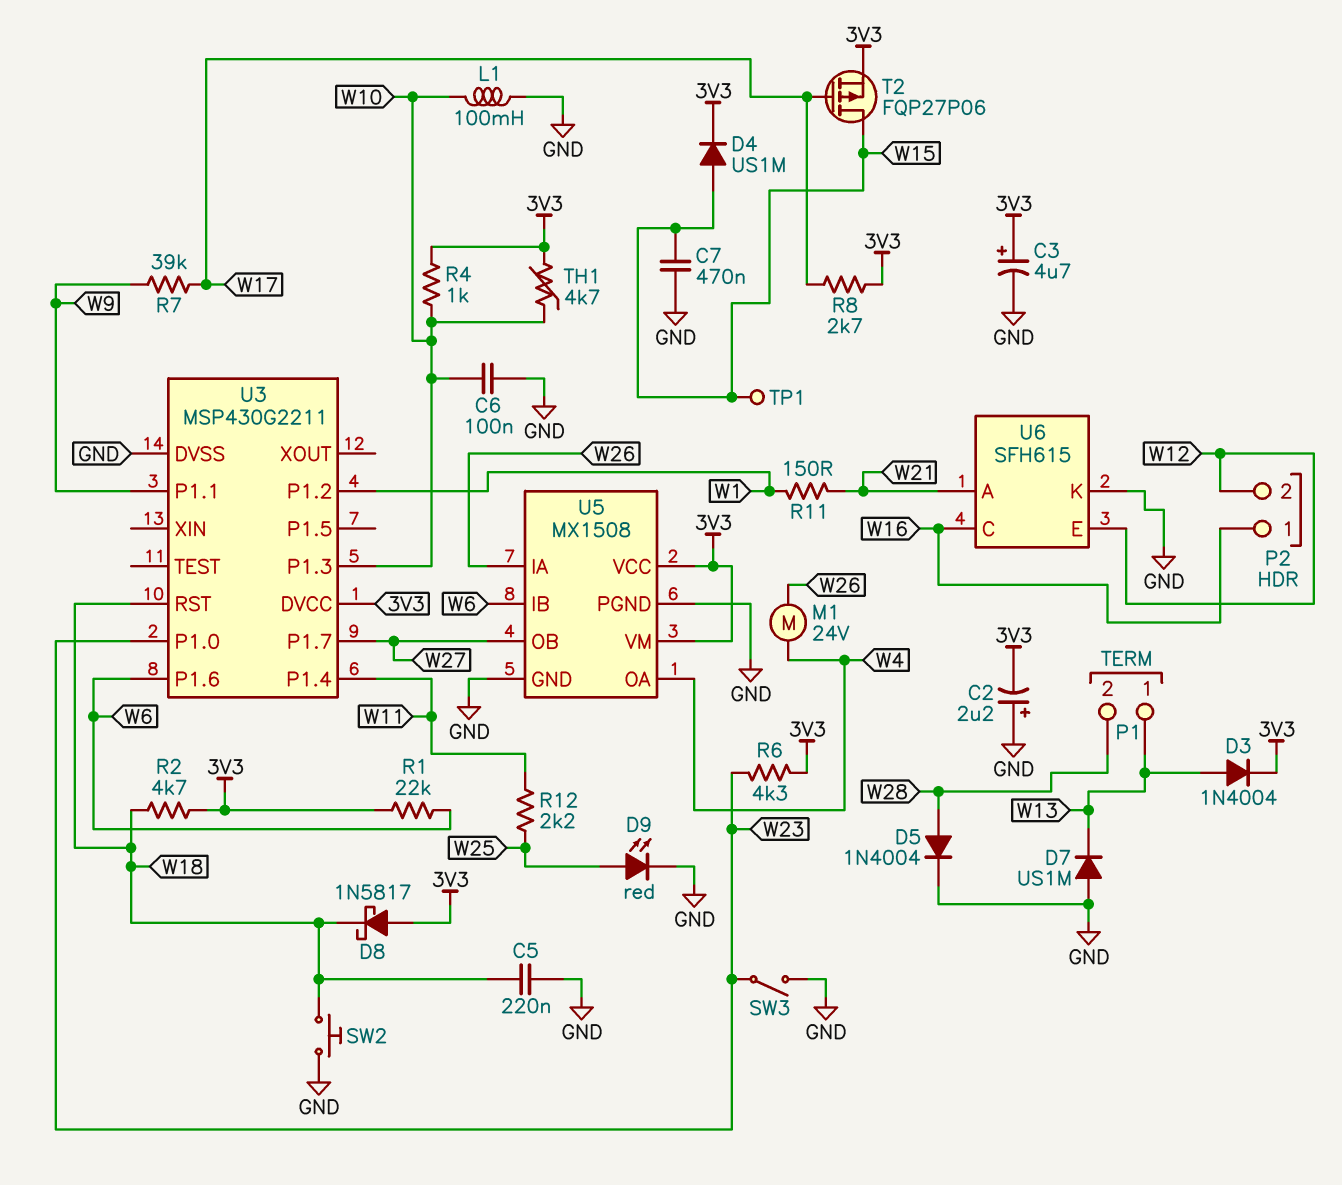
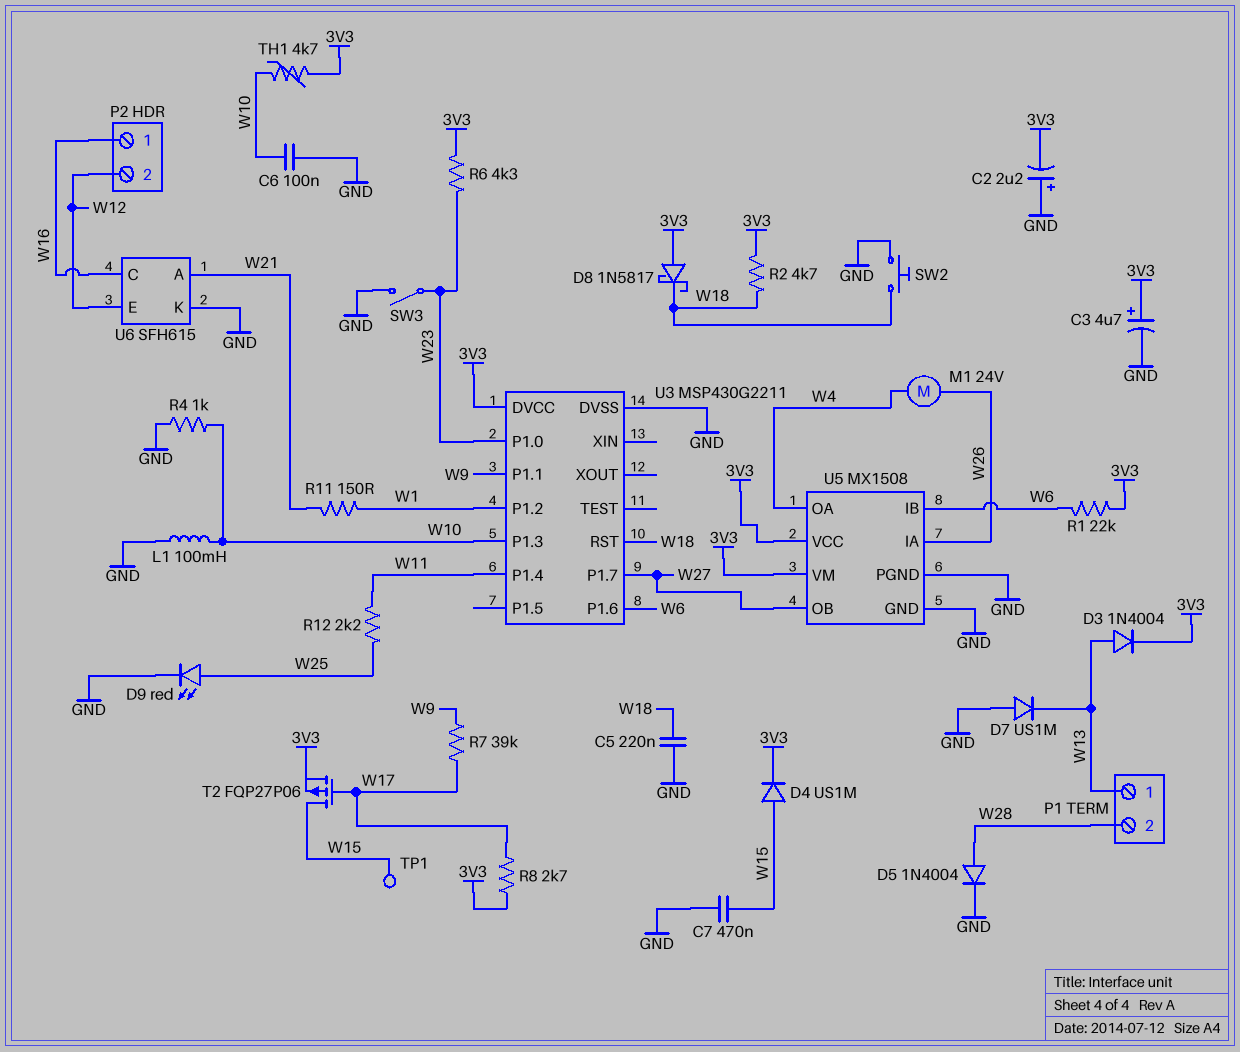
R4: 1k (3V3, W10) -> 1k (GND, W10)

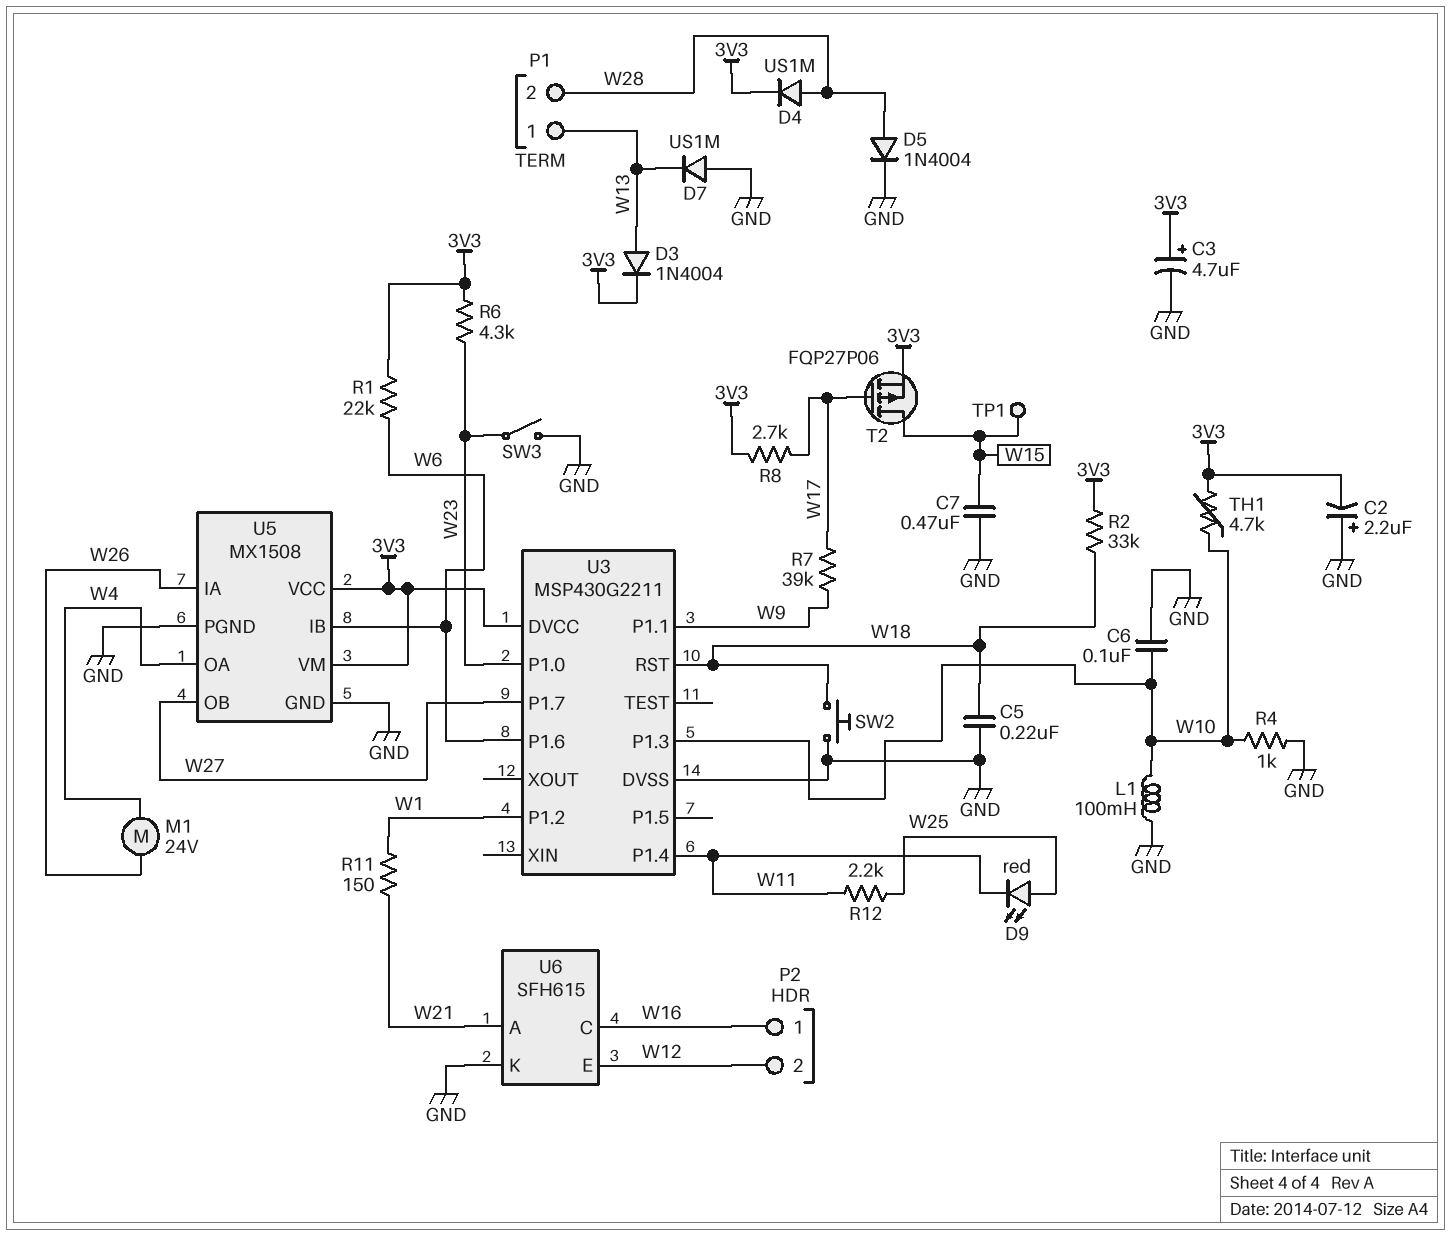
D4: diode US1M (A W15, K 3V3) -> diode US1M (A W28, K 3V3)
D8: schottky 1N5817 (A 3V3, K W18) -> none
D9: LED red (A W25, K GND) -> LED red (A W25, K W11)
R2: 4.7k (3V3, W18) -> 33k (3V3, W18)

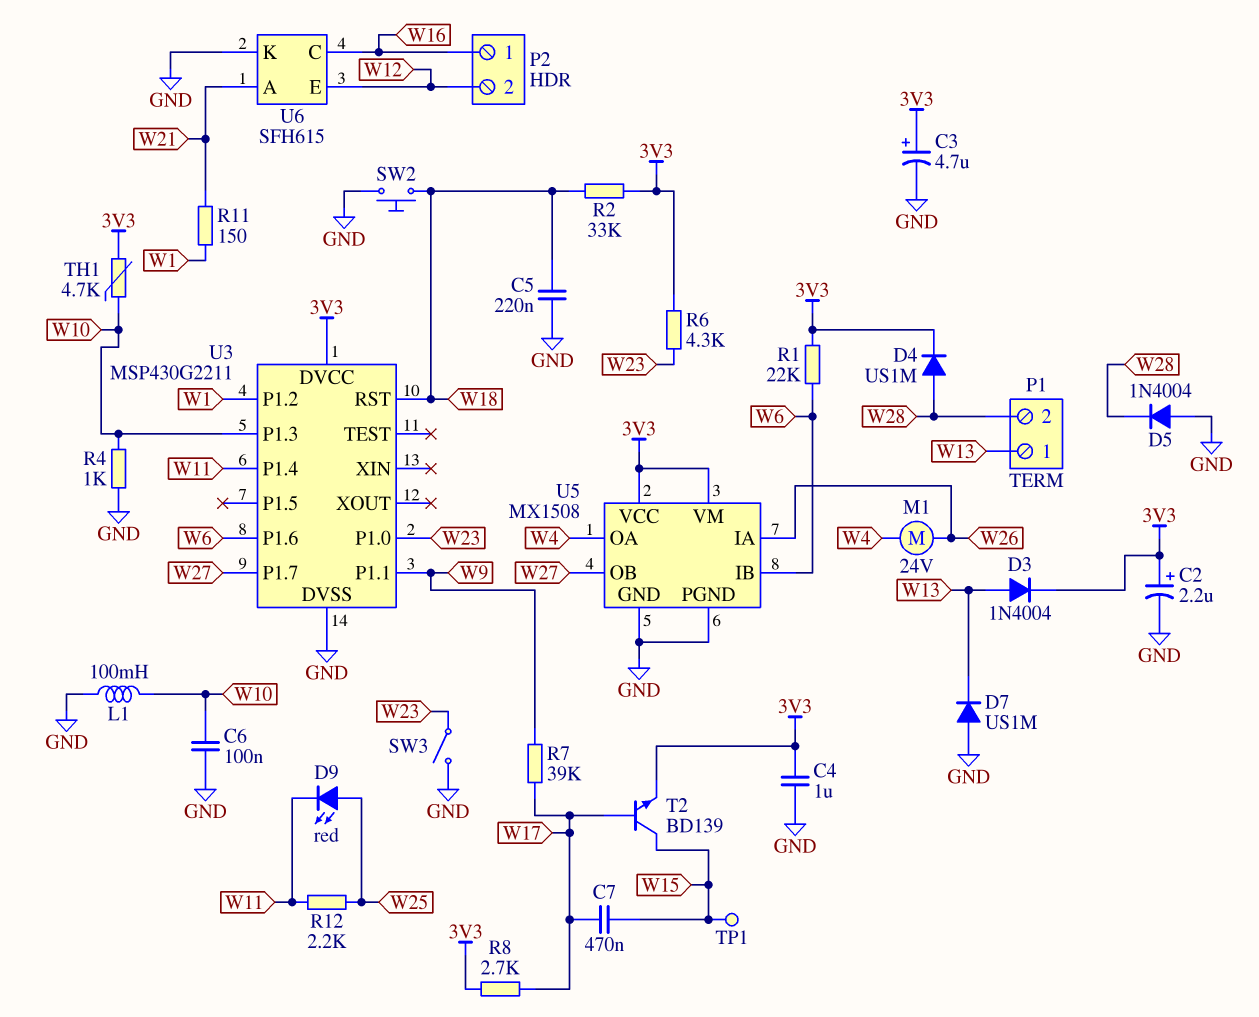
C2: 2.2uF (plus GND, minus 3V3) -> 2.2uF (plus 3V3, minus GND)
C4: none -> 1uF (3V3, GND)
C7: 470nF (GND, W15) -> 470nF (W15, W17)
D5: diode 1N4004 (A W28, K GND) -> diode 1N4004 (A GND, K W28)
T2: PMOS FQP27P06 (G W17, D W15, S 3V3) -> NPN BD139 (B W17, C W15, E 3V3)

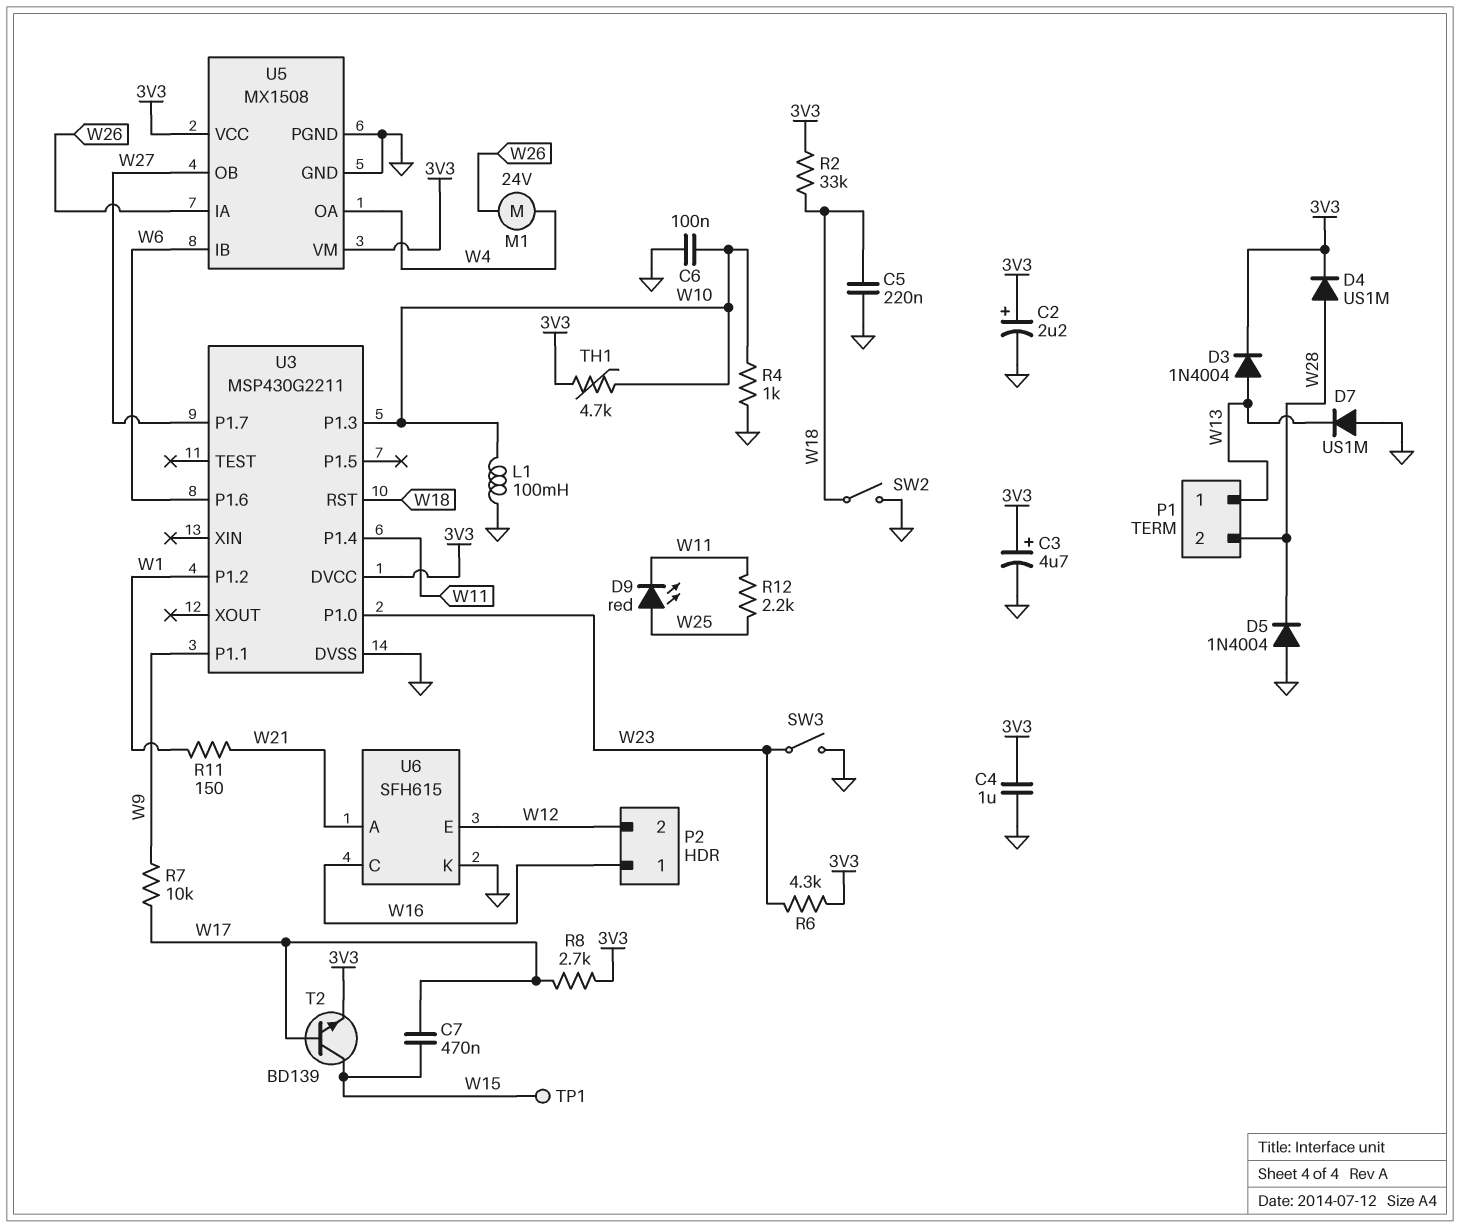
R1: 22k (3V3, W6) -> none
R7: 39k (W9, W17) -> 10k (W9, W17)
SW2: button (GND, W18) -> switch (GND, W18)

